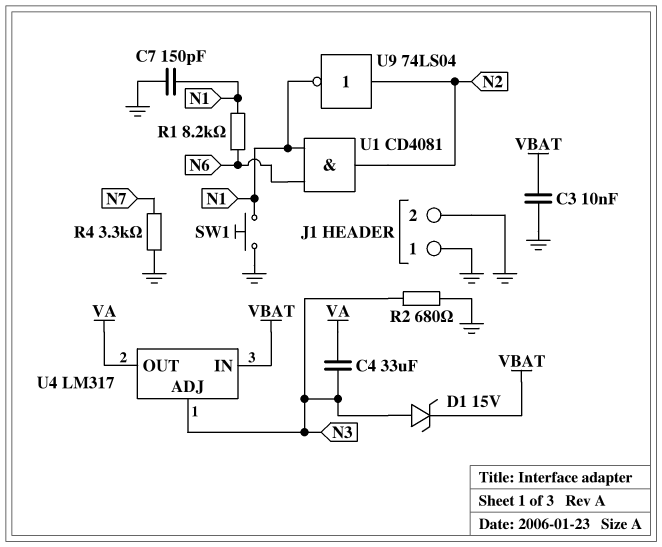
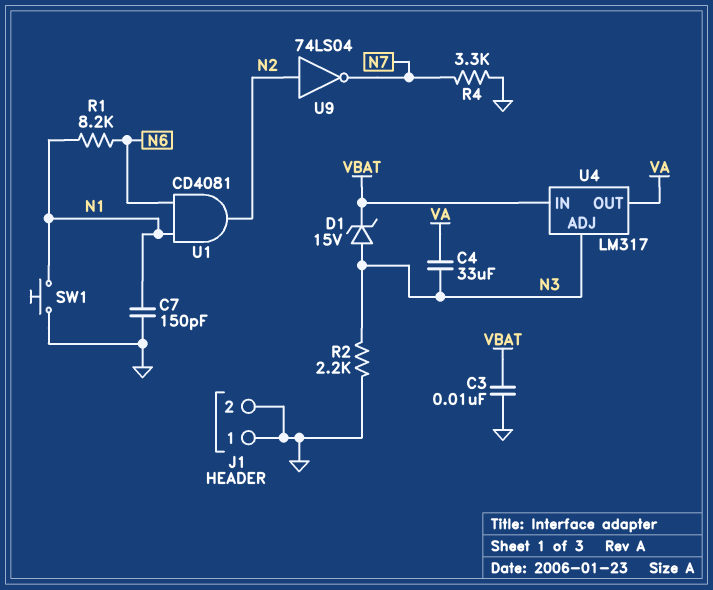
R2: 680 (GND, N3) -> 2.2k (GND, N3)
U9: NOT 74LS04 (in N2, out N1) -> NOT 74LS04 (in N2, out N7)

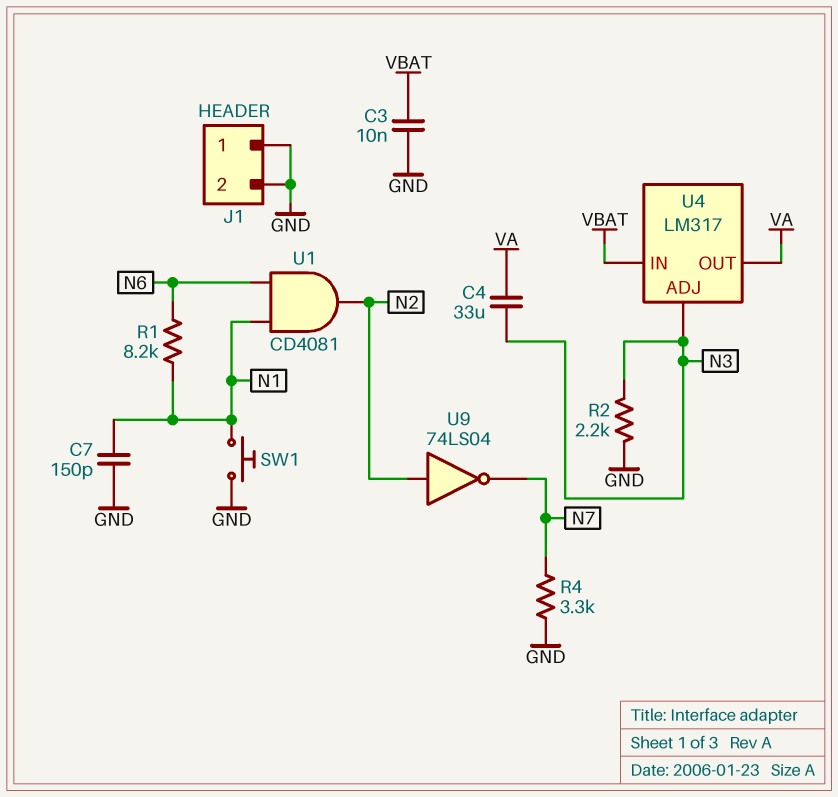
D1: zener 15V (A N3, K VBAT) -> none

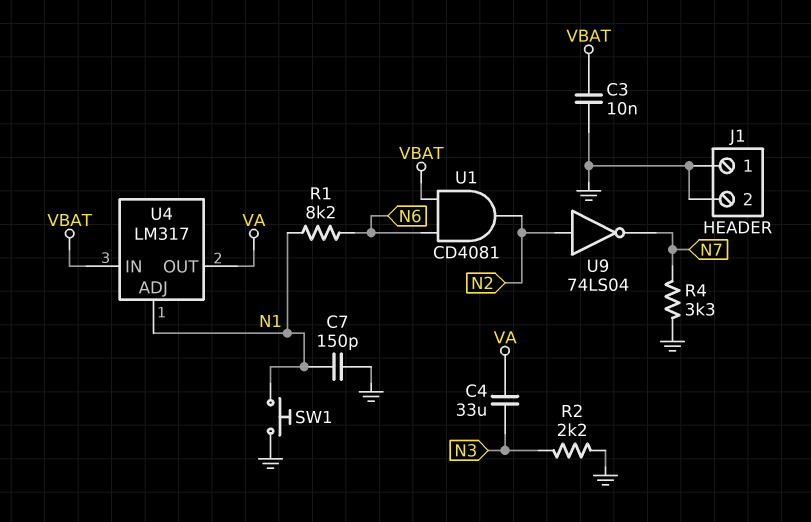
U1: AND CD4081 (in N1, in N6, out N2) -> AND CD4081 (in N6, in VBAT, out N2)
U4 pin ADJ: N3 -> N1

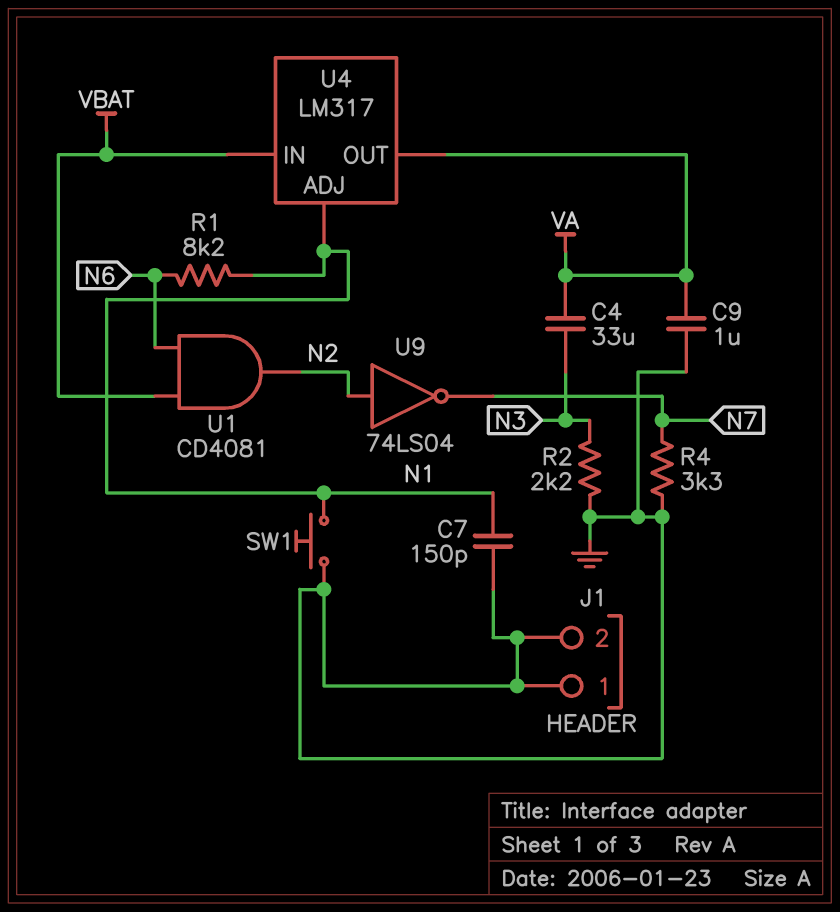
C3: 10nF (GND, VBAT) -> none
C9: none -> 1uF (GND, VA)

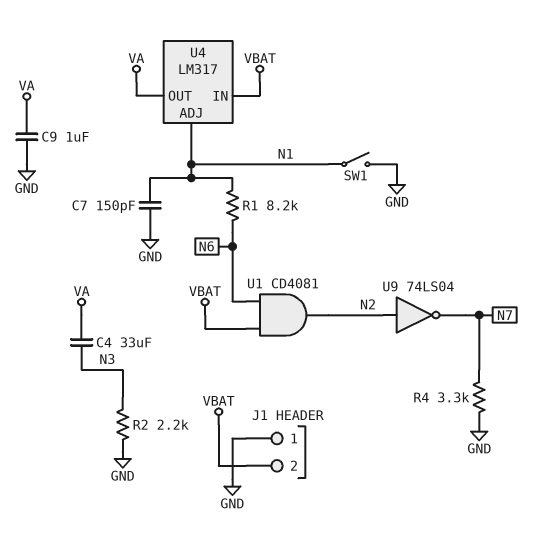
J1 pin 2: GND -> VBAT
SW1: button (GND, N1) -> switch (GND, N1)

